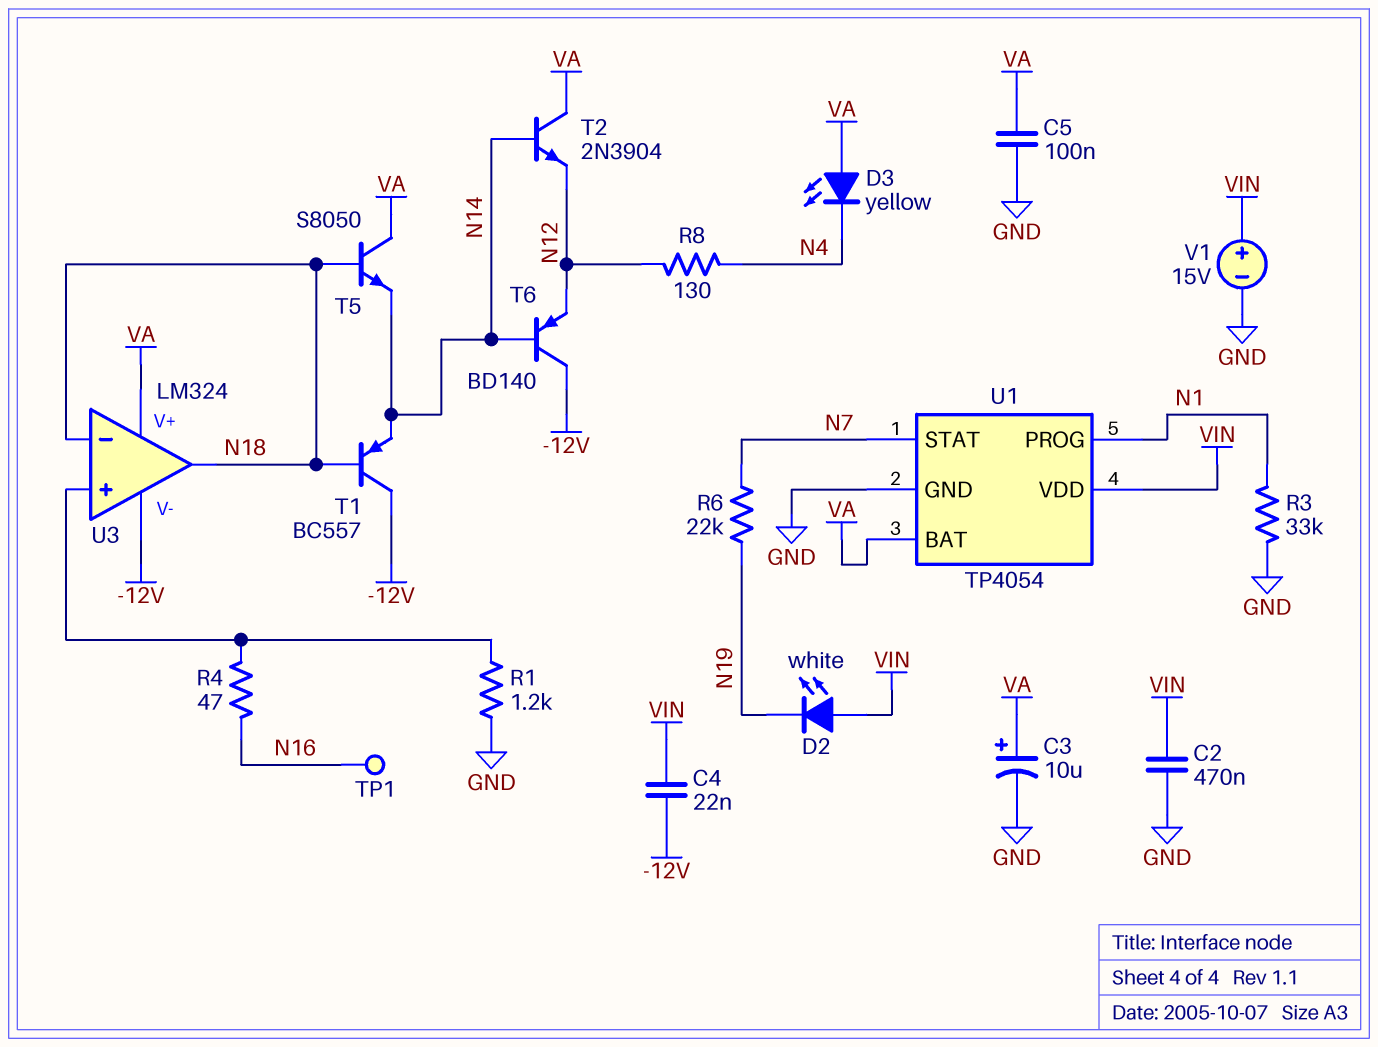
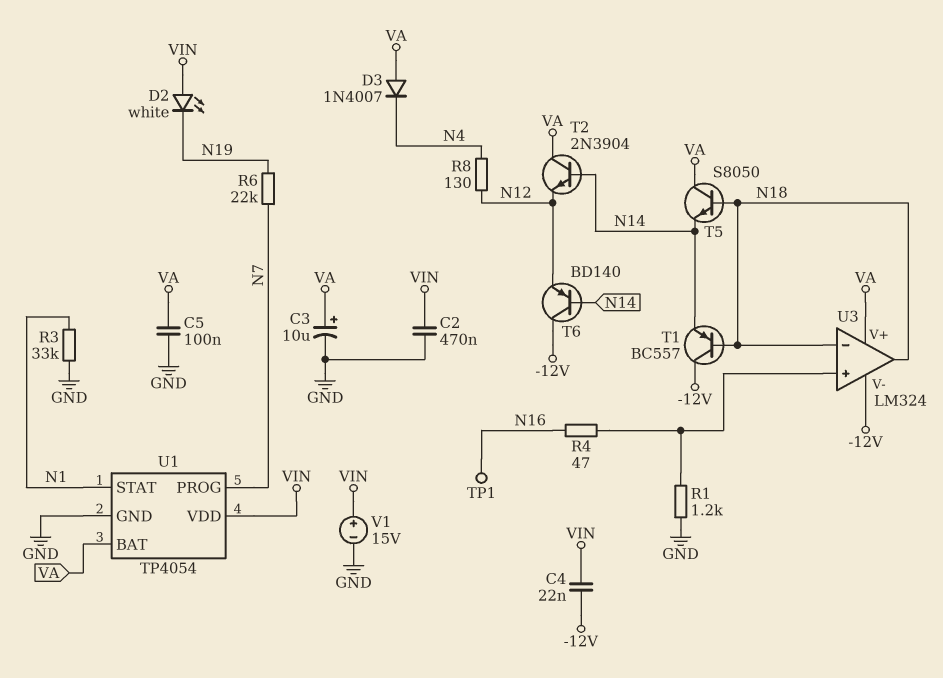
D3: LED yellow (A VA, K N4) -> diode 1N4007 (A VA, K N4)
U1 pin PROG: N1 -> N7
U1 pin STAT: N7 -> N1

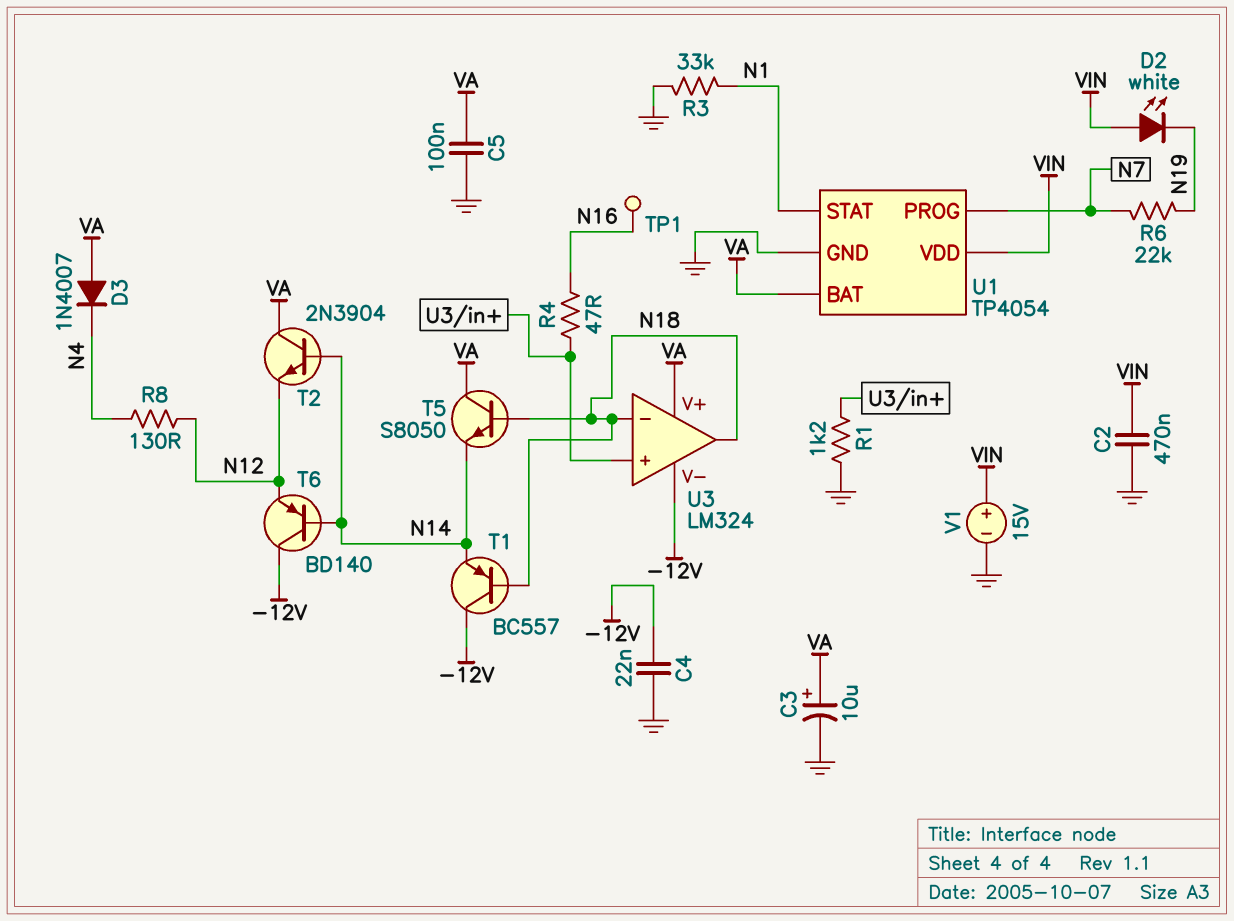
C4: 22nF (-12V, VIN) -> 22nF (-12V, GND)

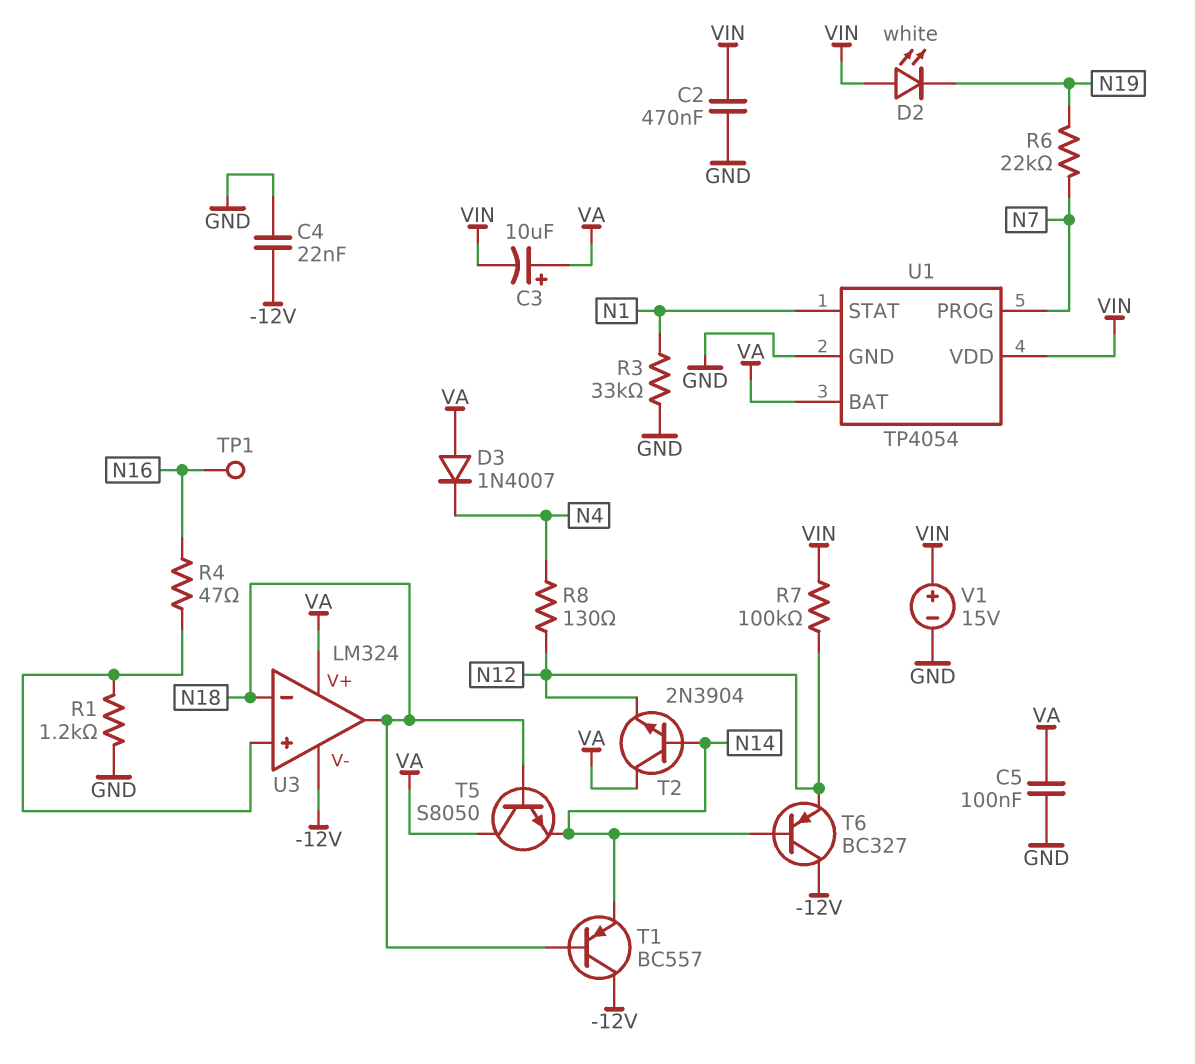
C3: 10uF (plus VA, minus GND) -> 10uF (plus VA, minus VIN)
R7: none -> 100k (N12, VIN)
T6: PNP BD140 (B N14, C -12V, E N12) -> PNP BC327 (B N14, C -12V, E N12)

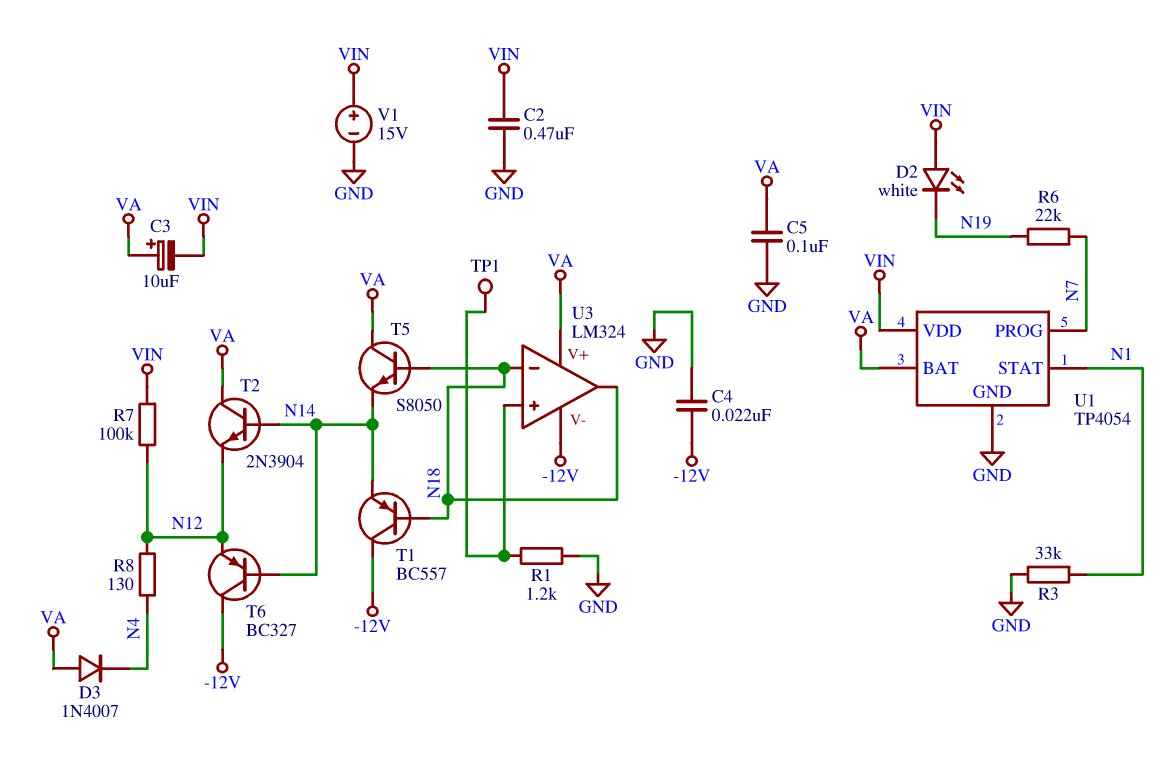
R4: 47 (N16, U3/in+) -> none
TP1: test point (N16) -> test point (U3/in+)

